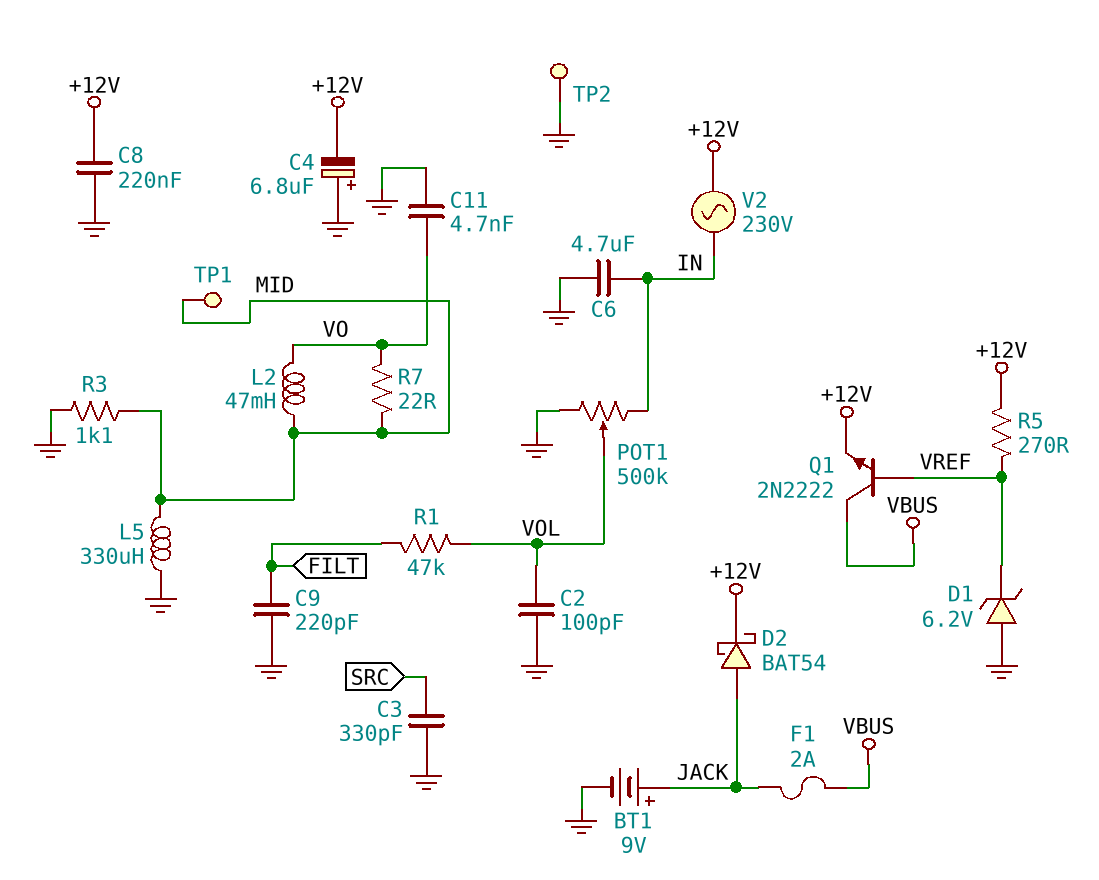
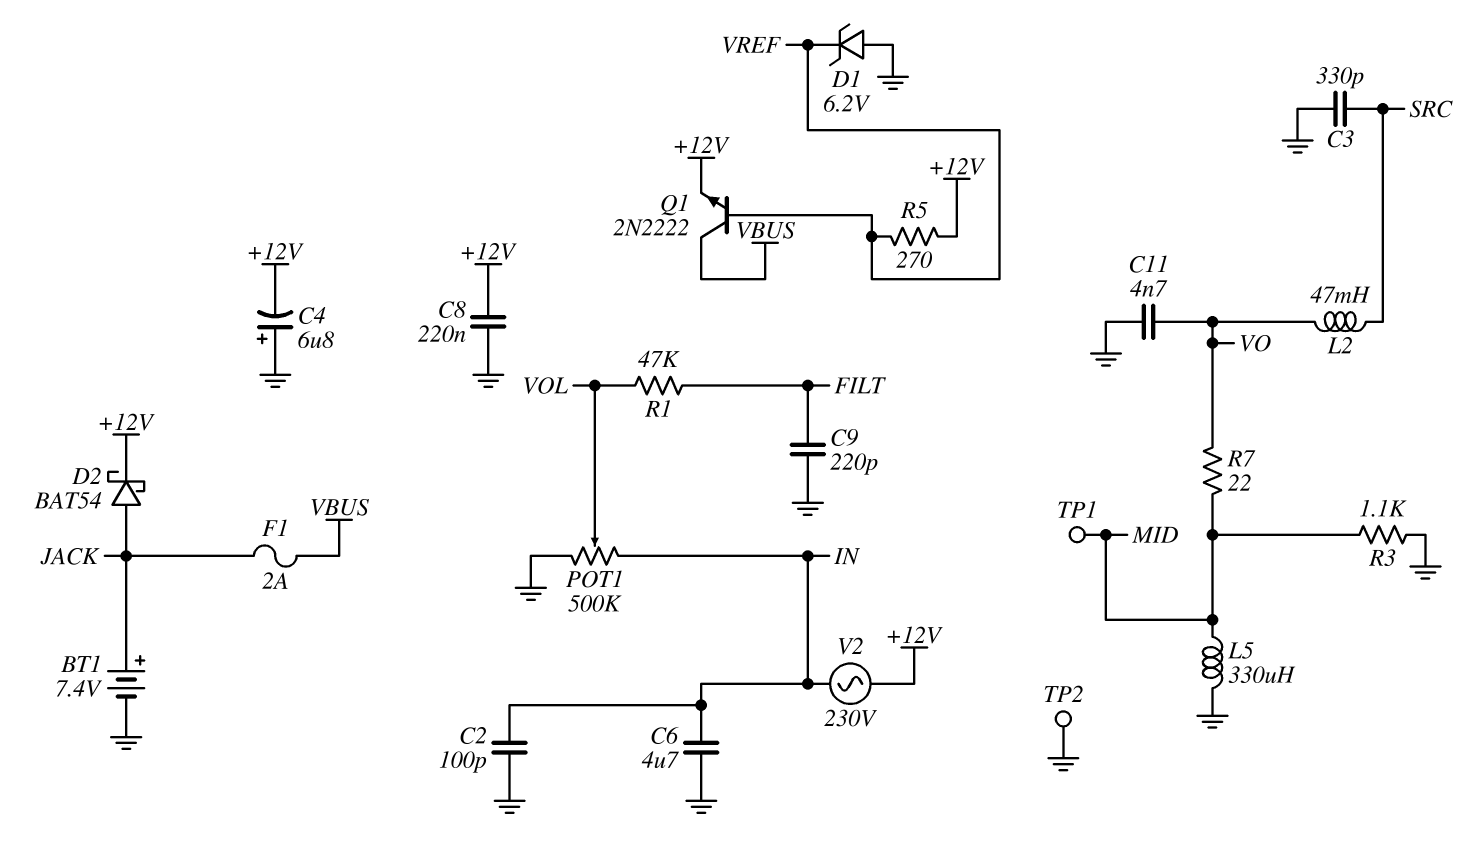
BT1: 9V (plus JACK, minus GND) -> 7.4V (plus JACK, minus GND)
C2: 100pF (GND, VOL) -> 100pF (GND, IN)
L2: 47mH (MID, VO) -> 47mH (SRC, VO)

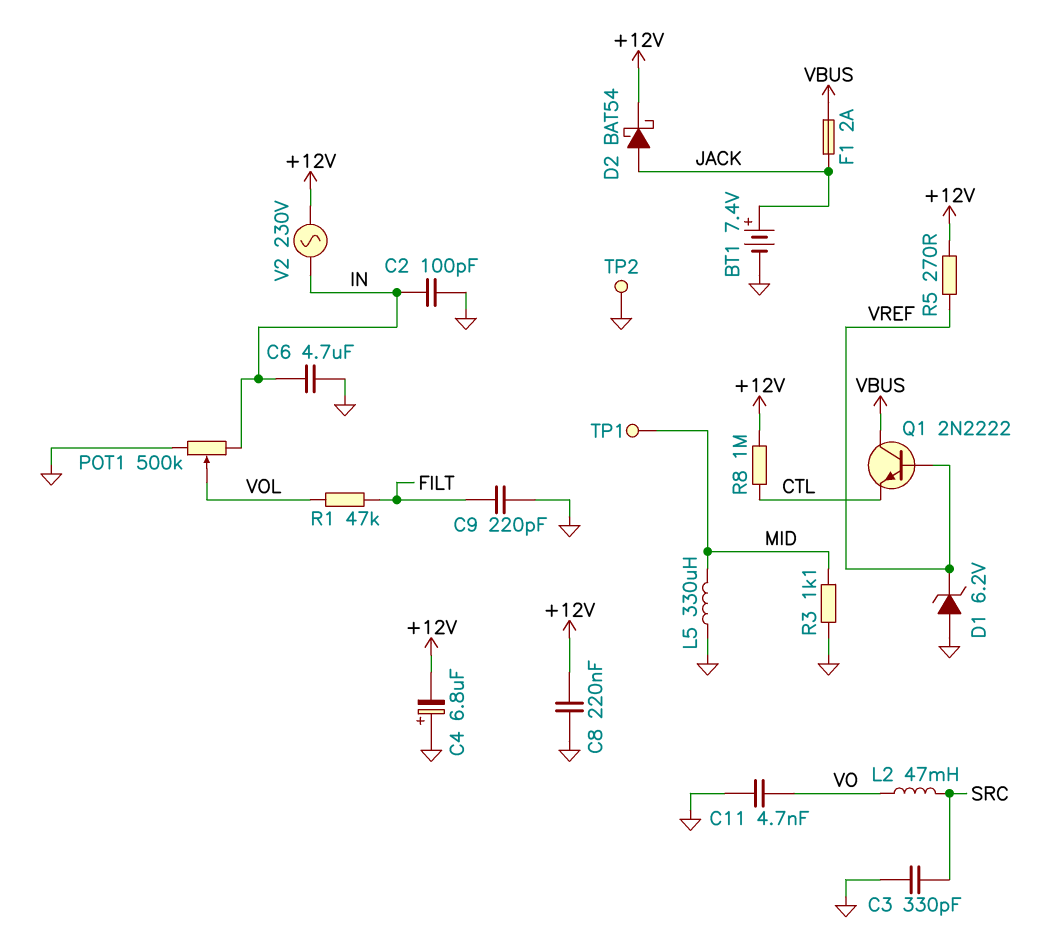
Q1: NPN 2N2222 (B VREF, C VBUS, E +12V) -> NPN 2N2222 (B VREF, C VBUS, E CTL)
R7: 22 (MID, VO) -> none
R8: none -> 1M (+12V, CTL)

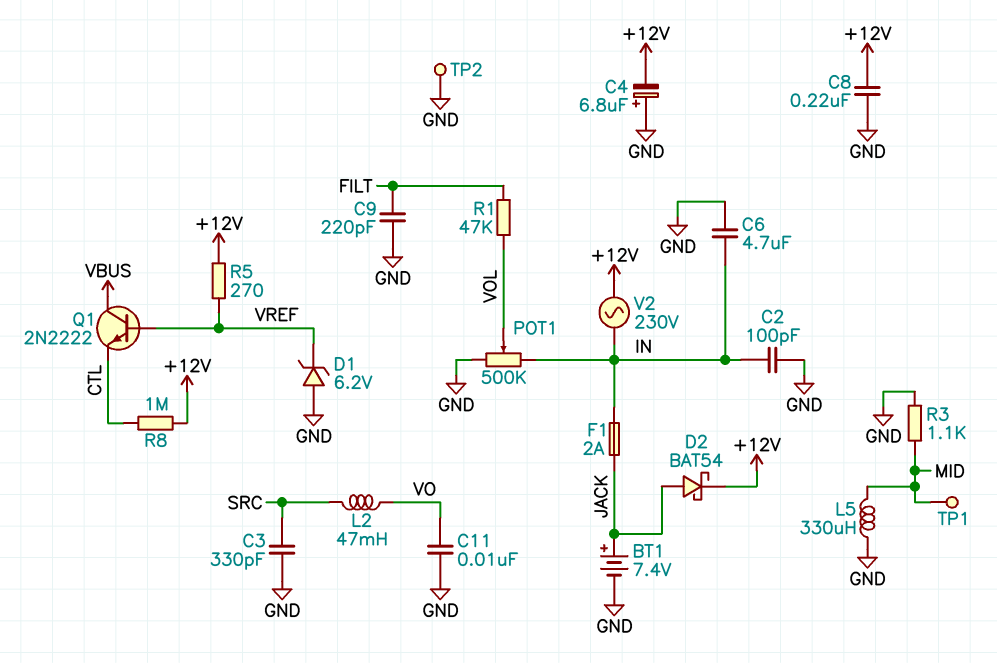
C11: 4.7nF (GND, VO) -> 10nF (GND, VO)
F1: 2A (JACK, VBUS) -> 2A (IN, JACK)

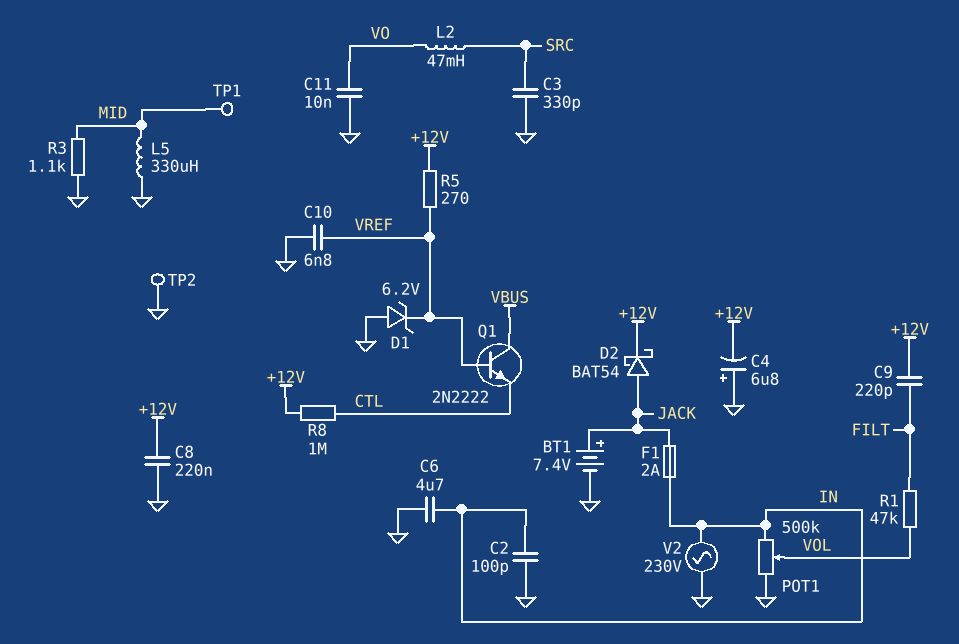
C9: 220pF (FILT, GND) -> 220pF (+12V, FILT)
C10: none -> 6.8nF (GND, VREF)
V2: AC 230V (+12V, IN) -> AC 230V (GND, IN)

